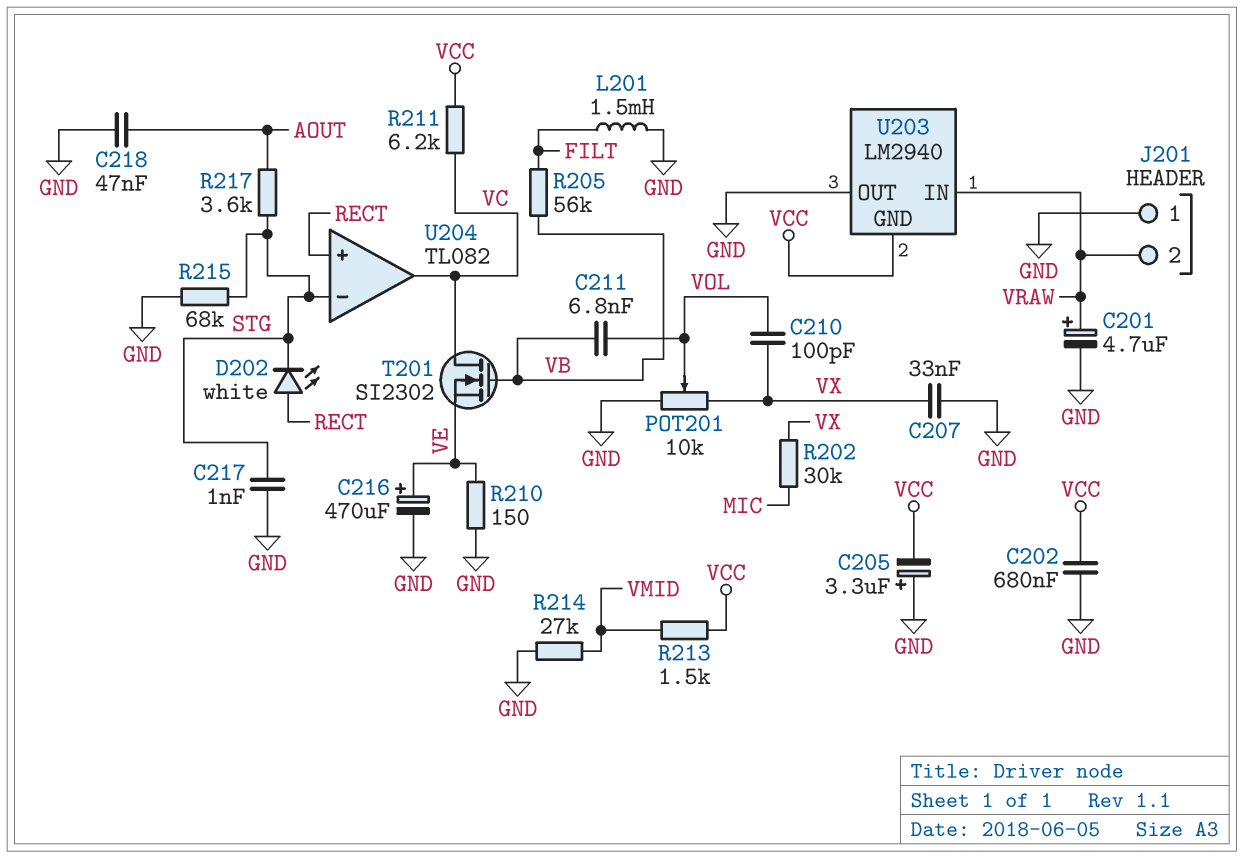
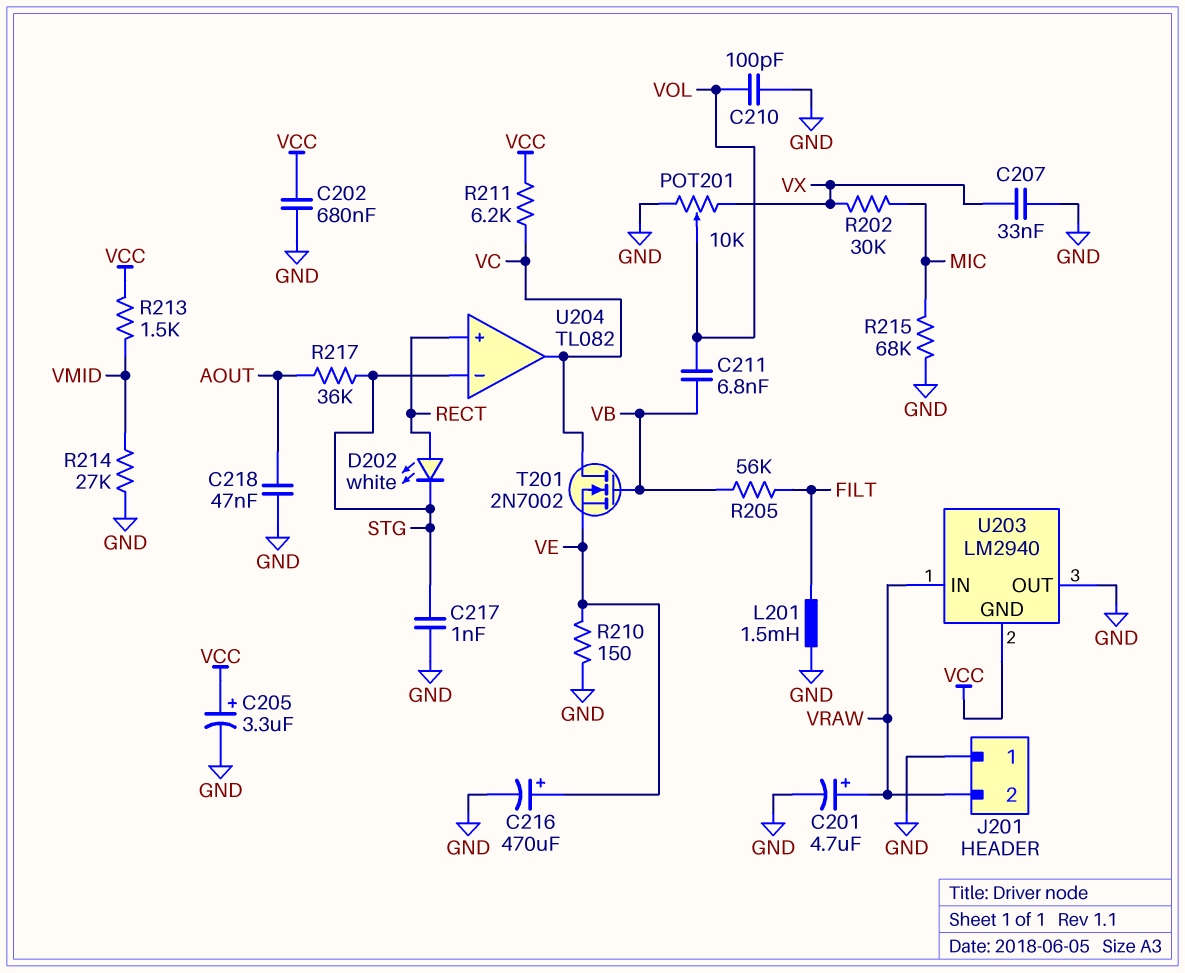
C205: 3.3uF (plus GND, minus VCC) -> 3.3uF (plus VCC, minus GND)
C210: 100pF (VOL, VX) -> 100pF (GND, VOL)
R215: 68k (GND, STG) -> 68k (GND, MIC)
R217: 3.6k (AOUT, STG) -> 36k (AOUT, STG)
T201: NMOS SI2302 (G VB, D VC, S VE) -> NMOS 2N7002 (G VB, D VC, S VE)

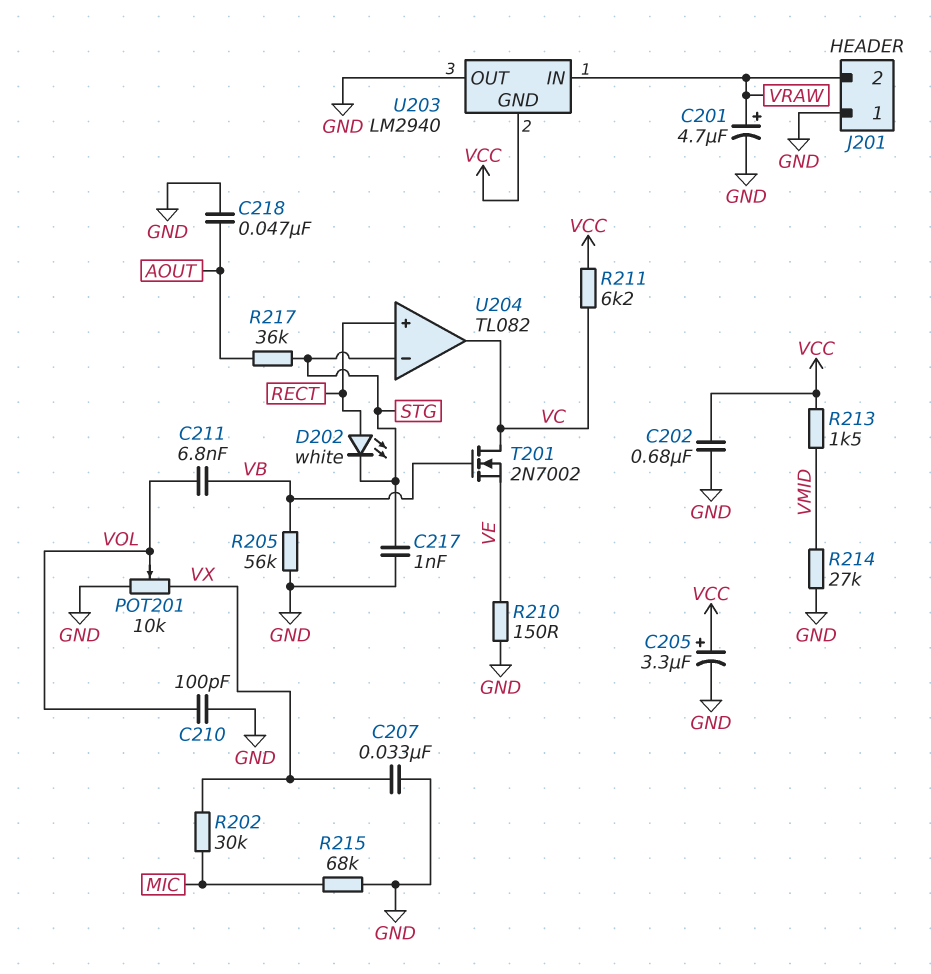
C216: 470uF (plus VE, minus GND) -> none
L201: 1.5mH (FILT, GND) -> none
R205: 56k (FILT, VB) -> 56k (GND, VB)

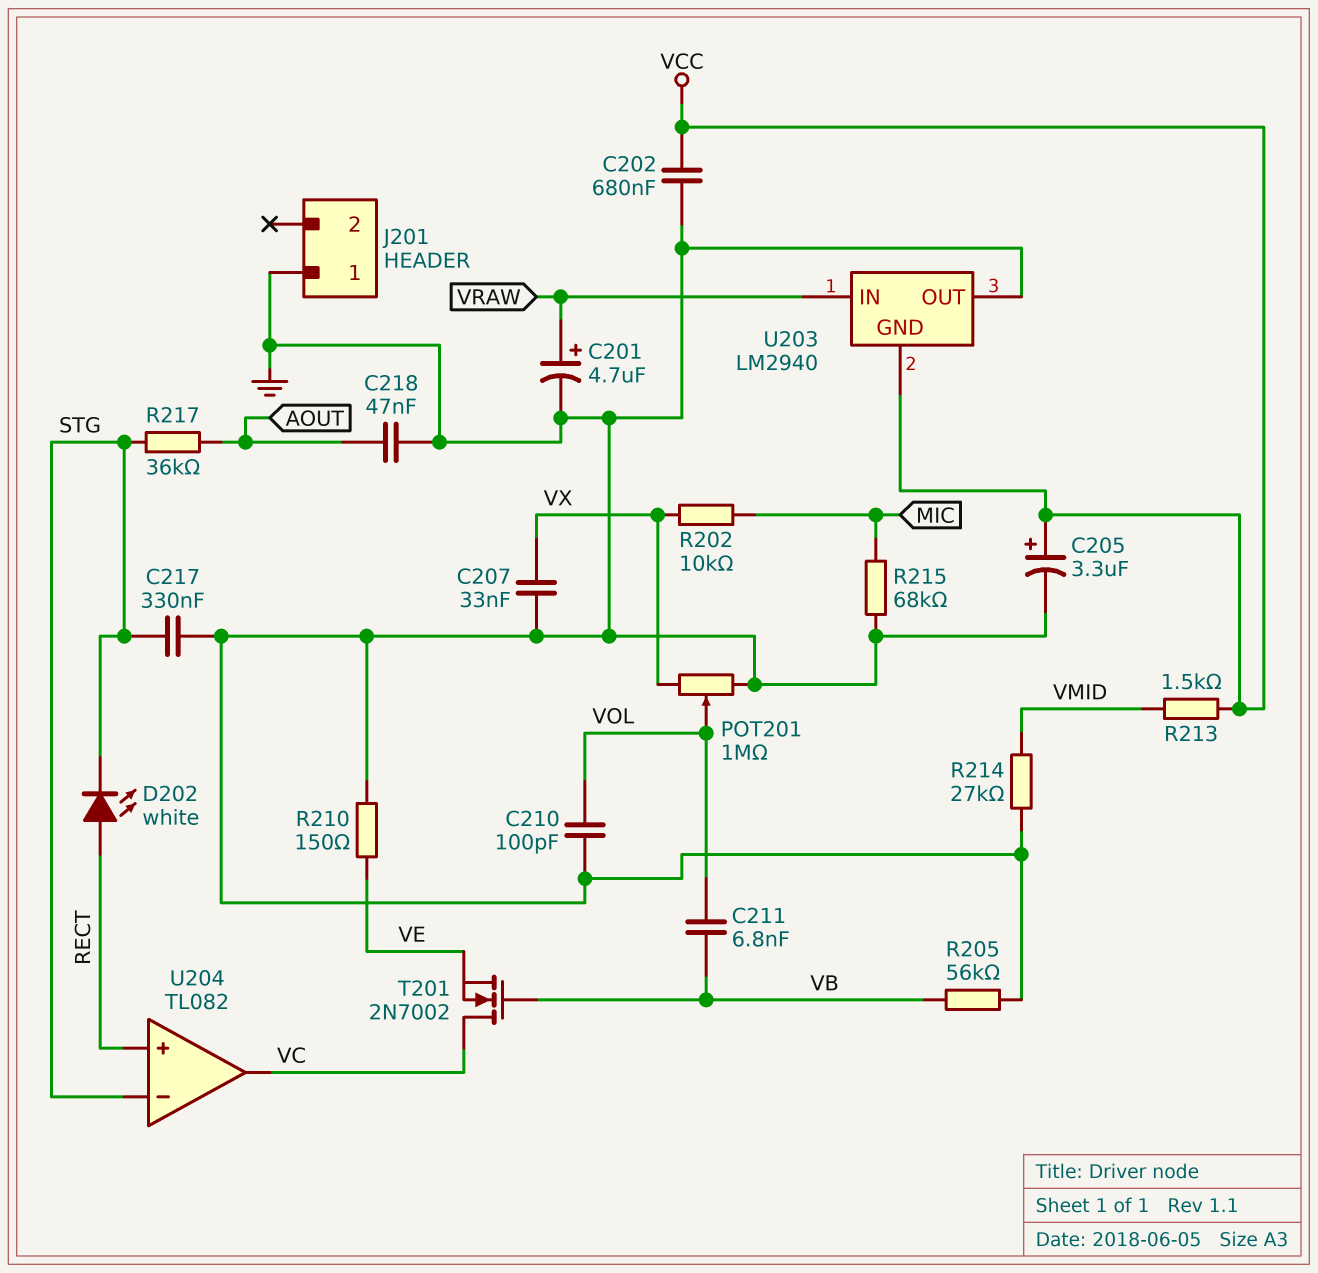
C217: 1nF (GND, STG) -> 330nF (GND, STG)
J201 pin 2: VRAW -> none
POT201: 10k (GND, VX, wiper VOL) -> 1M (GND, VX, wiper VOL)
R202: 30k (MIC, VX) -> 10k (MIC, VX)
R211: 6.2k (VC, VCC) -> none

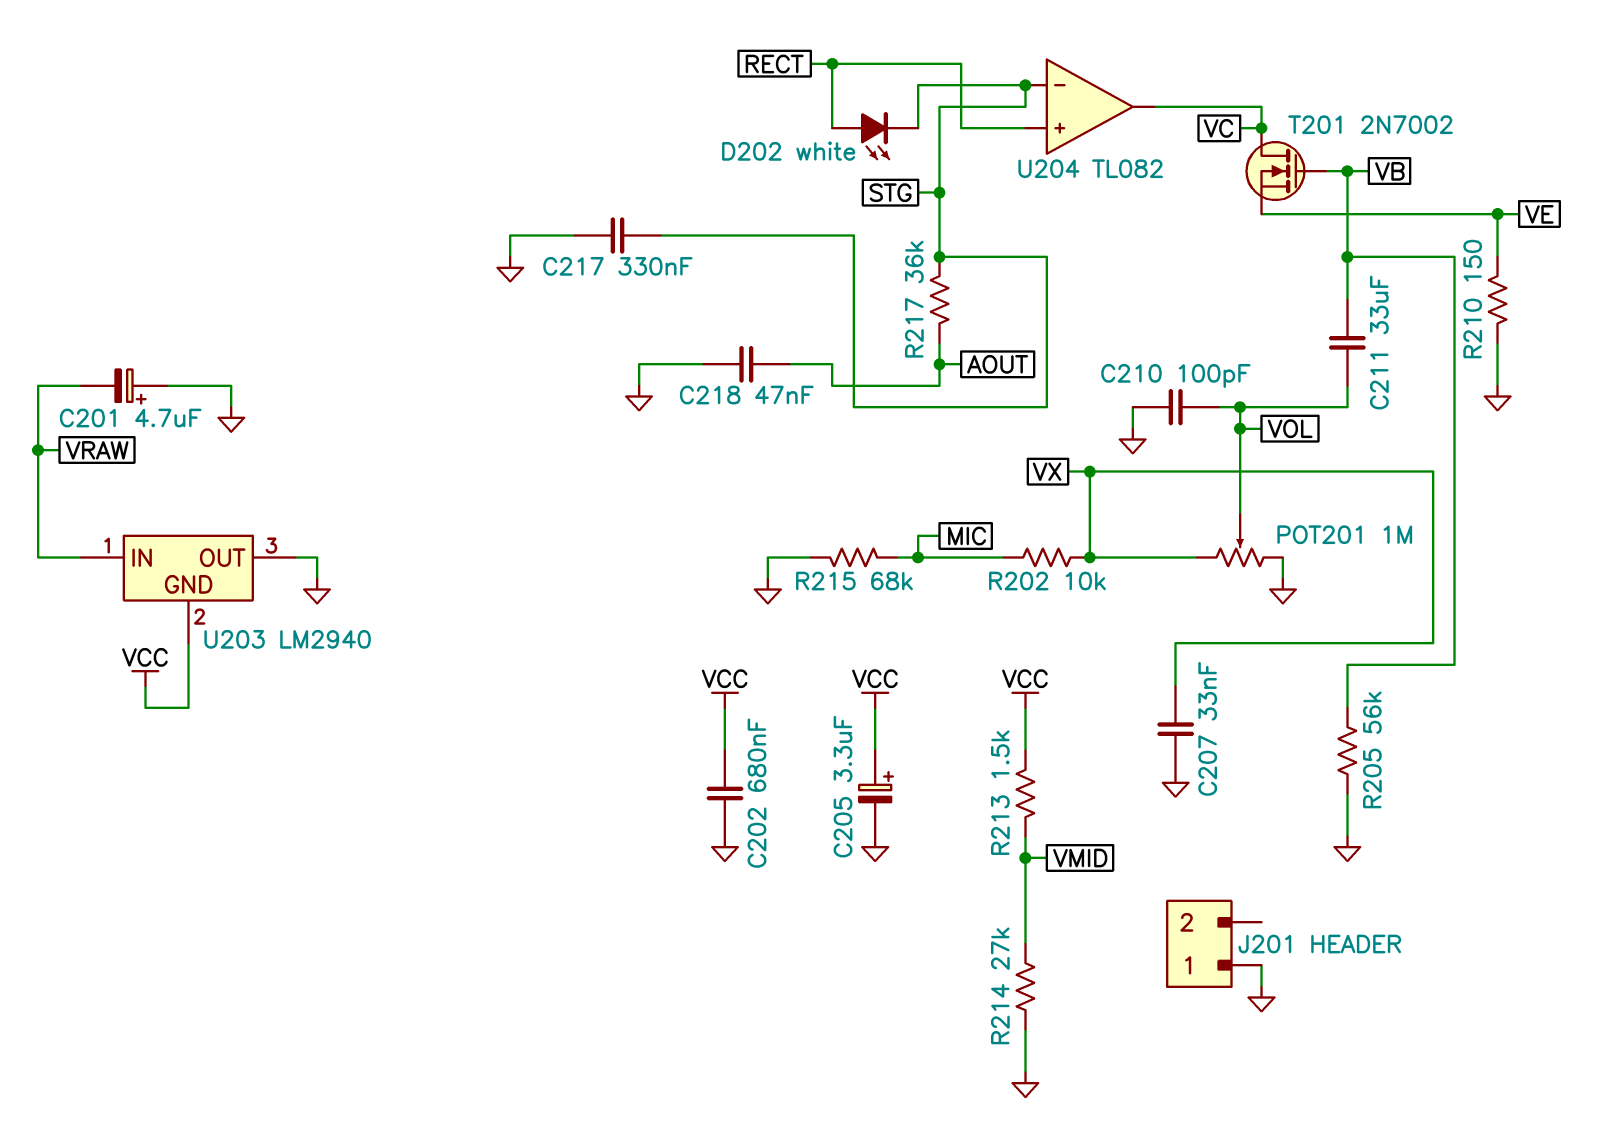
C201: 4.7uF (plus VRAW, minus GND) -> 4.7uF (plus GND, minus VRAW)
C211: 6.8nF (VB, VOL) -> 33uF (VB, VOL)

